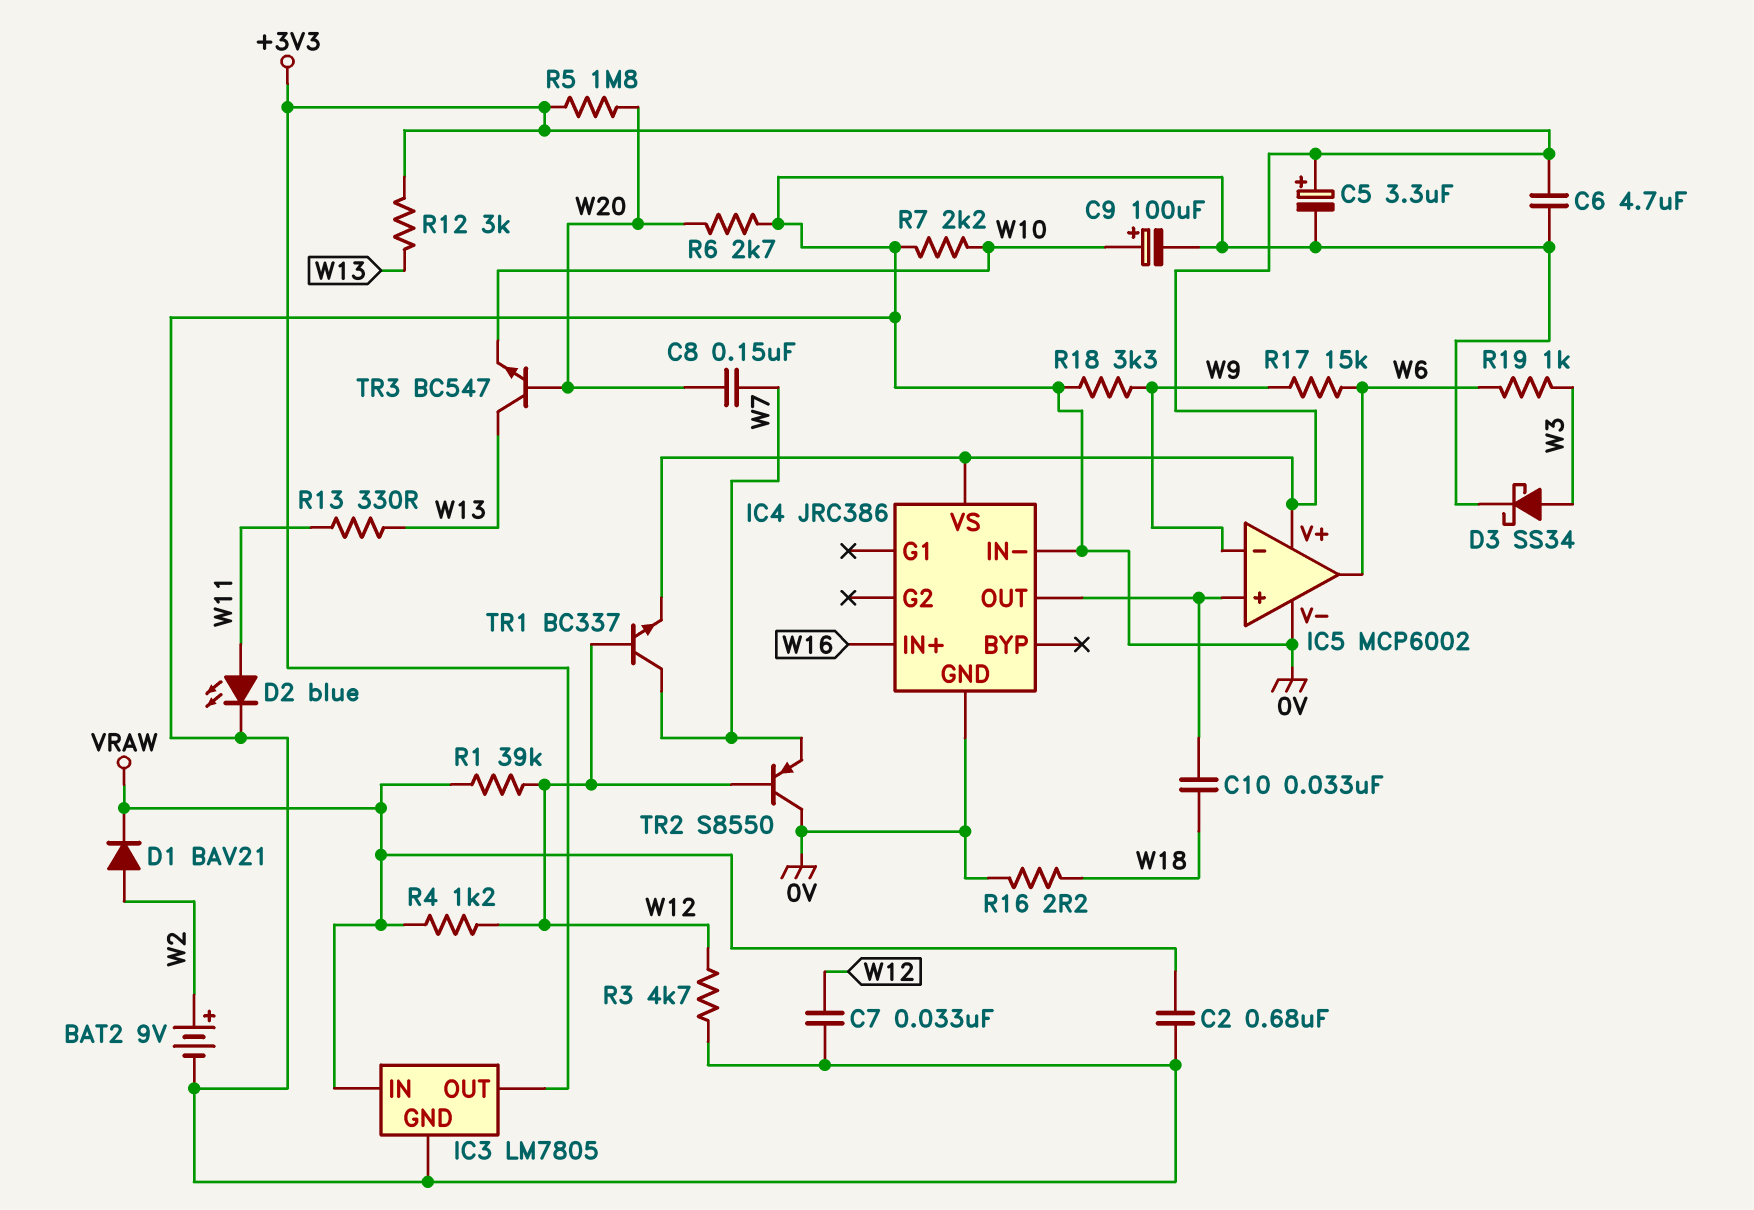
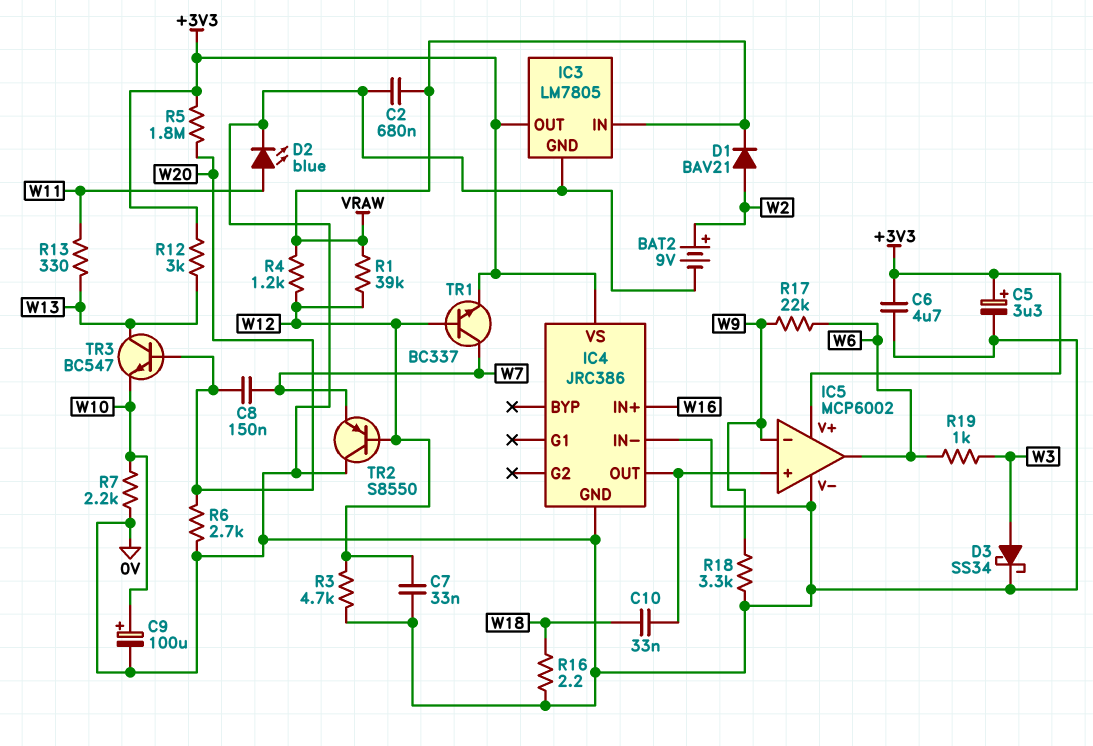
R17: 15k (W6, W9) -> 22k (W6, W9)

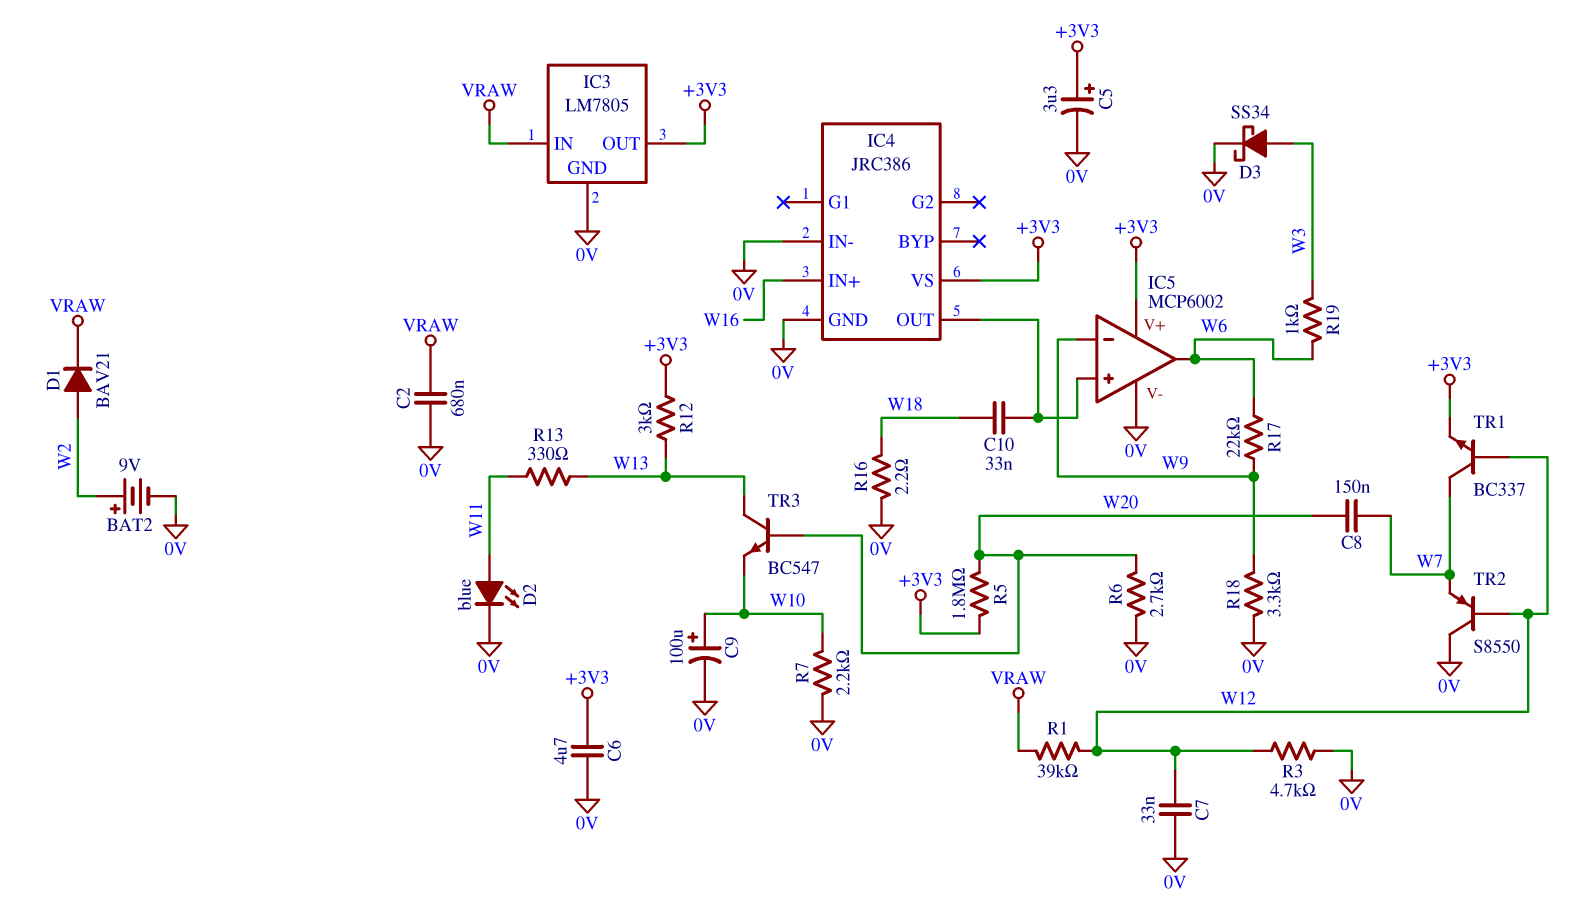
R4: 1.2k (VRAW, W12) -> none

